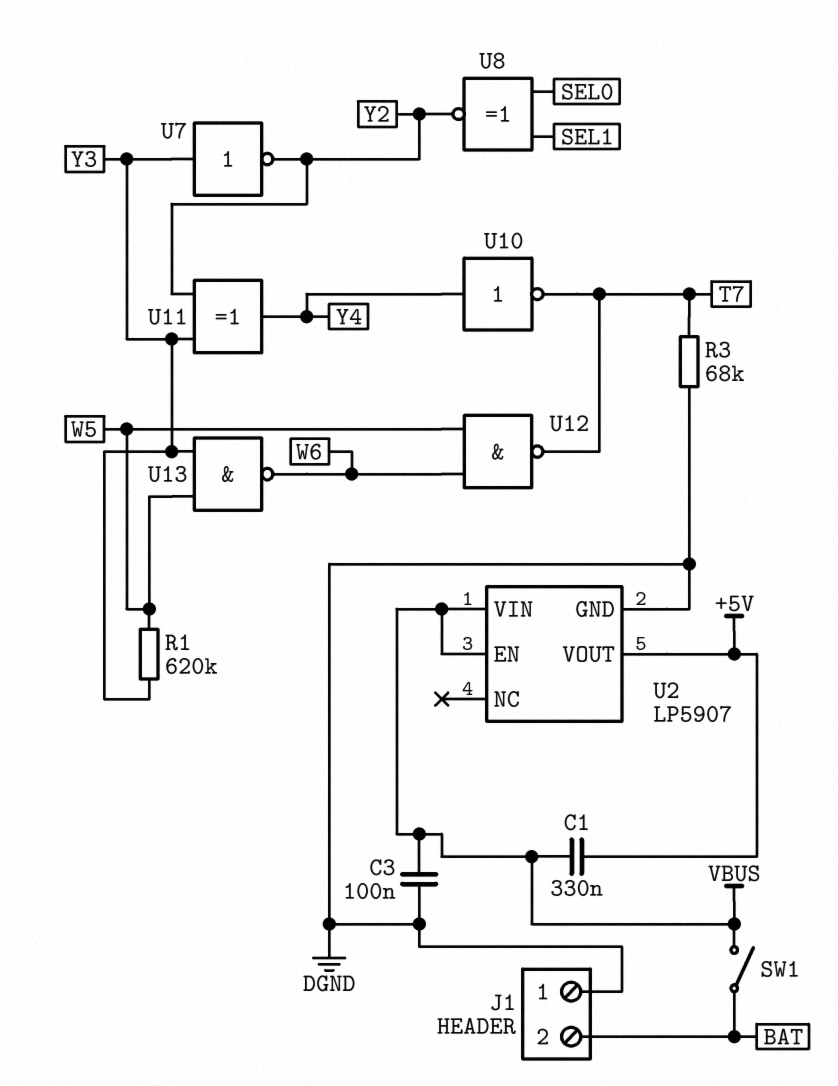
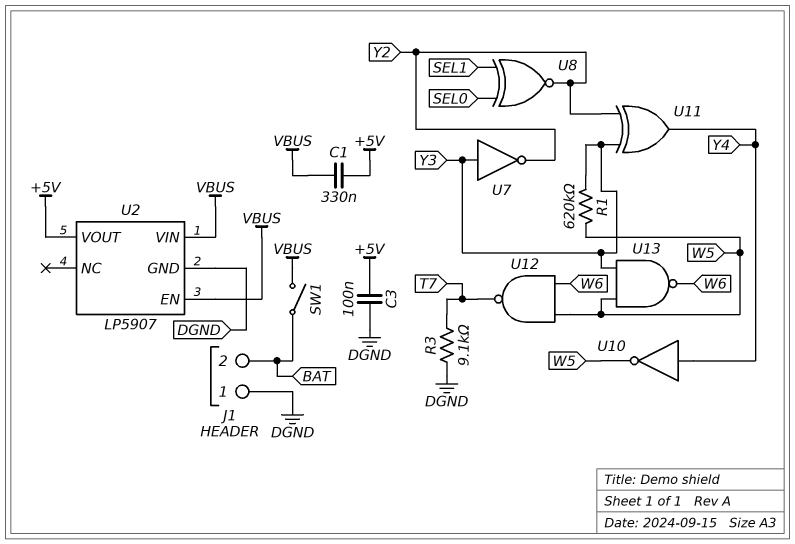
C3: 100nF (DGND, VBUS) -> 100nF (+5V, DGND)
R3: 68k (DGND, T7) -> 9.1k (DGND, T7)
U10: NOT (in Y4, out T7) -> NOT (in Y4, out W5)

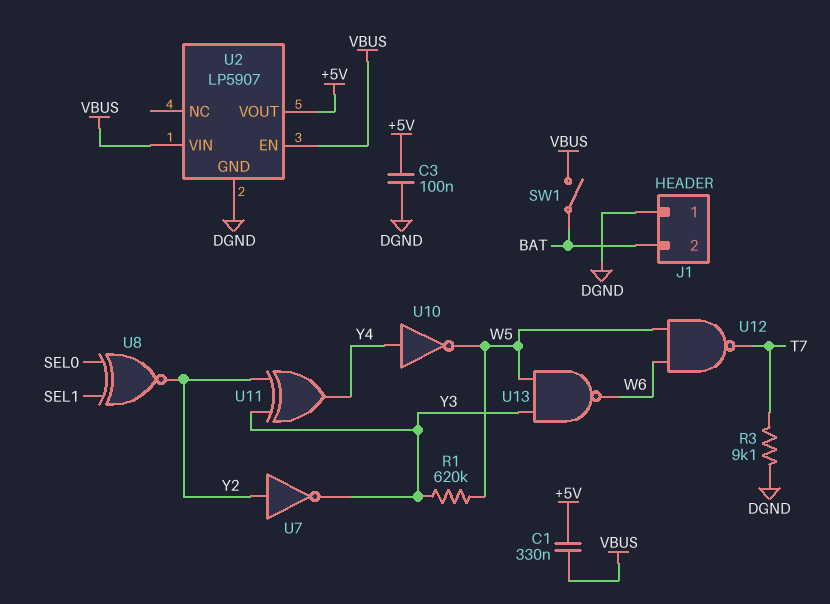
U7: NOT (in Y3, out Y2) -> NOT (in Y2, out Y3)

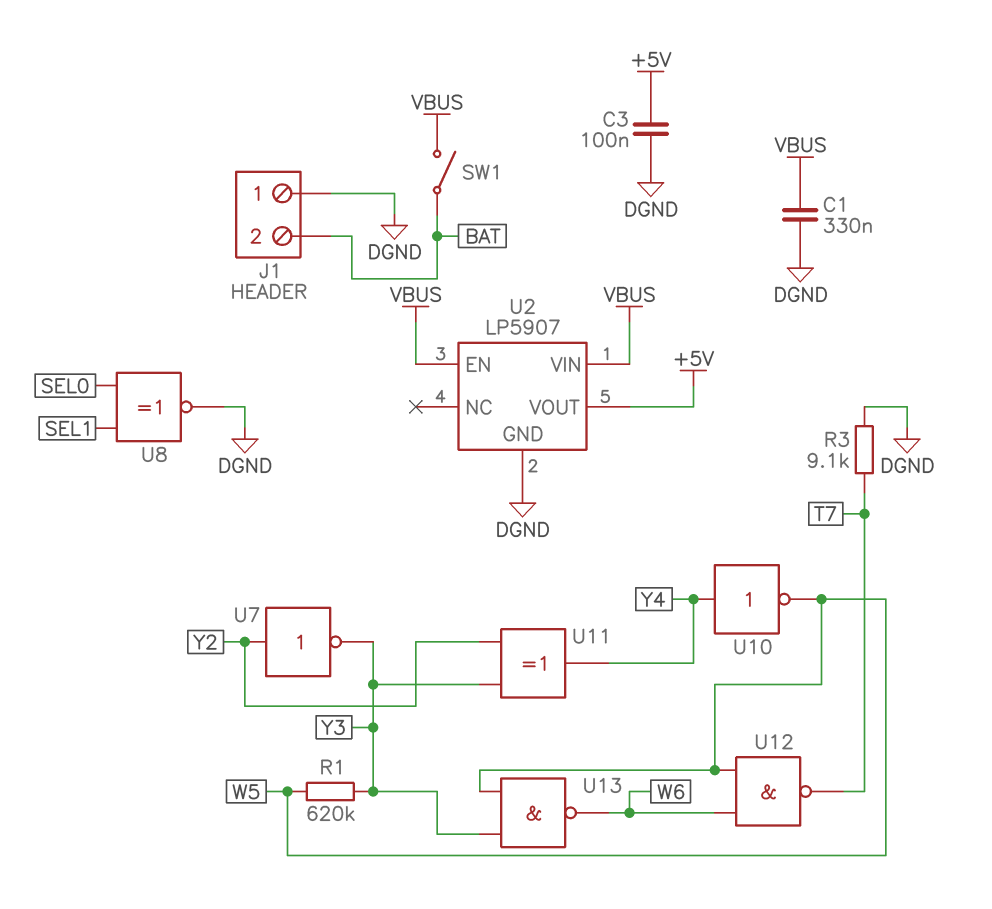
C1: 330nF (+5V, VBUS) -> 330nF (DGND, VBUS)
U8: XNOR (in SEL0, in SEL1, out Y2) -> XNOR (in SEL0, in SEL1, out DGND)

